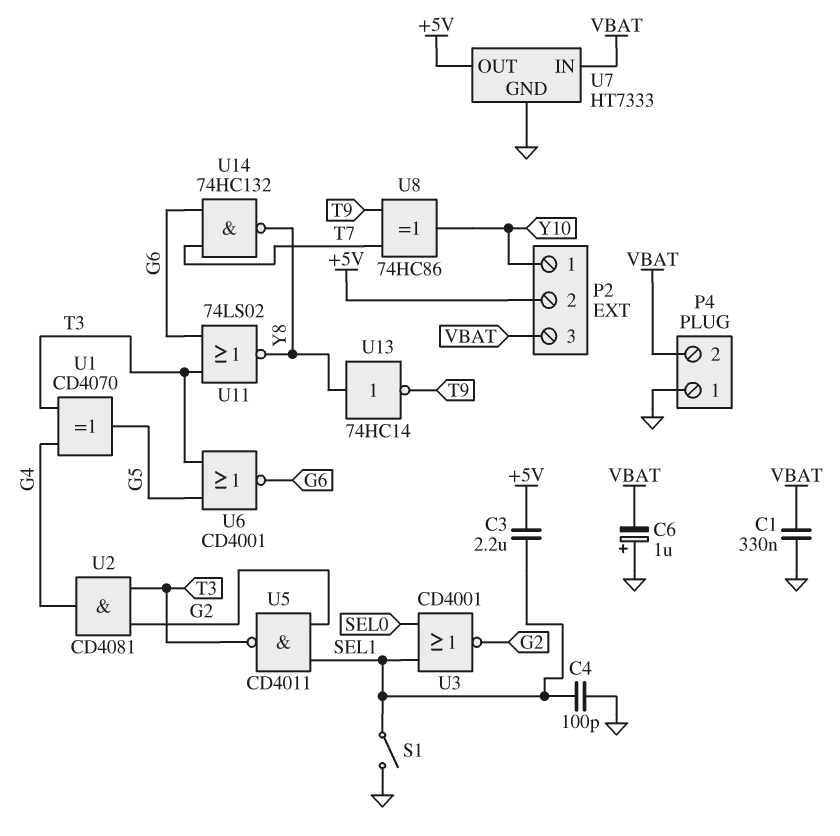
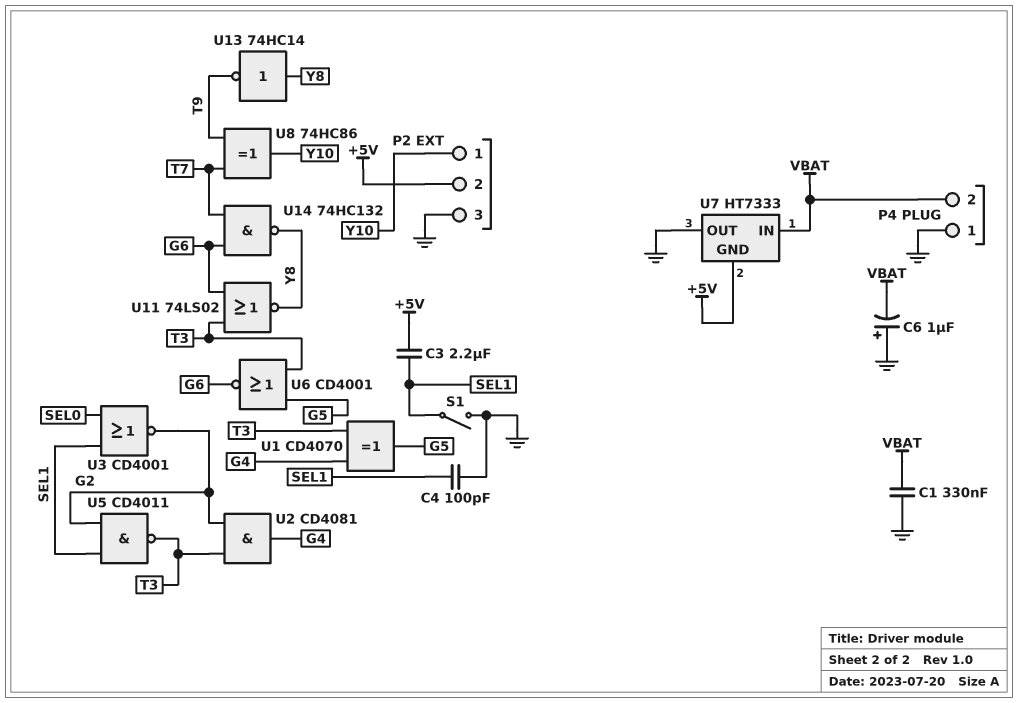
P2 pin 3: VBAT -> GND
U7 pin GND: GND -> +5V
U7 pin OUT: +5V -> GND

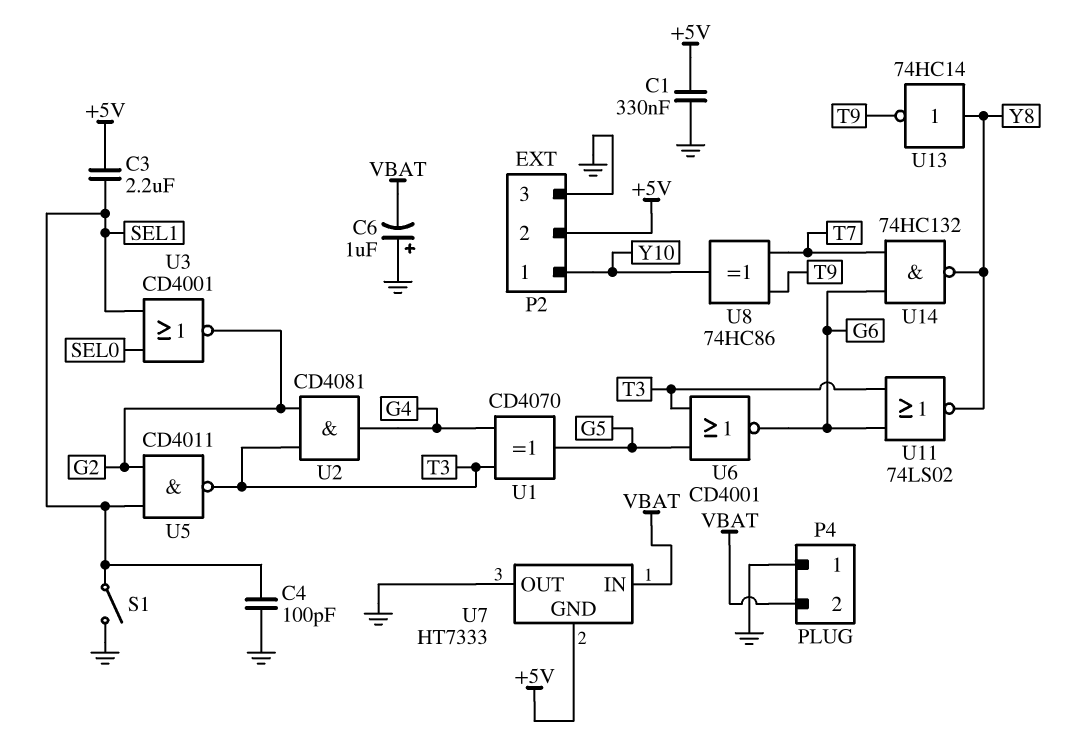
C1: 330nF (GND, VBAT) -> 330nF (+5V, GND)

